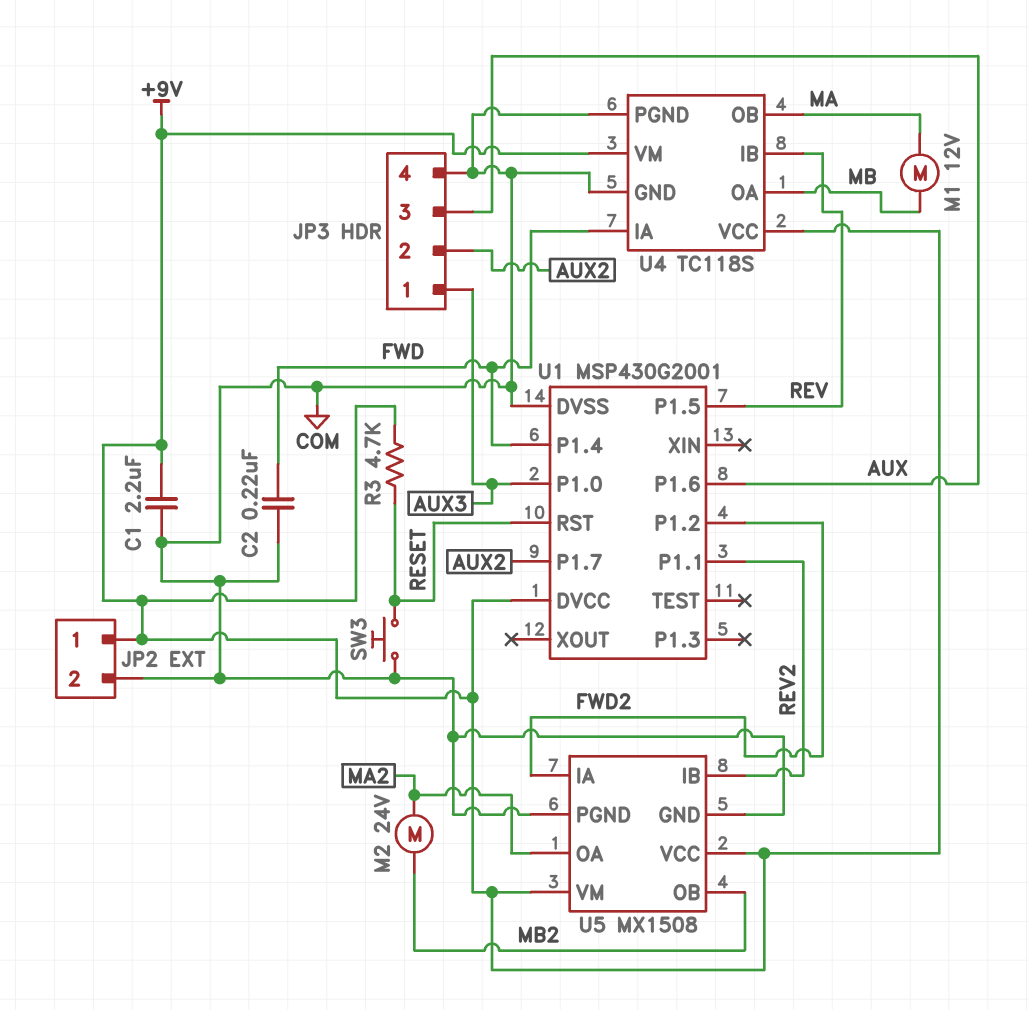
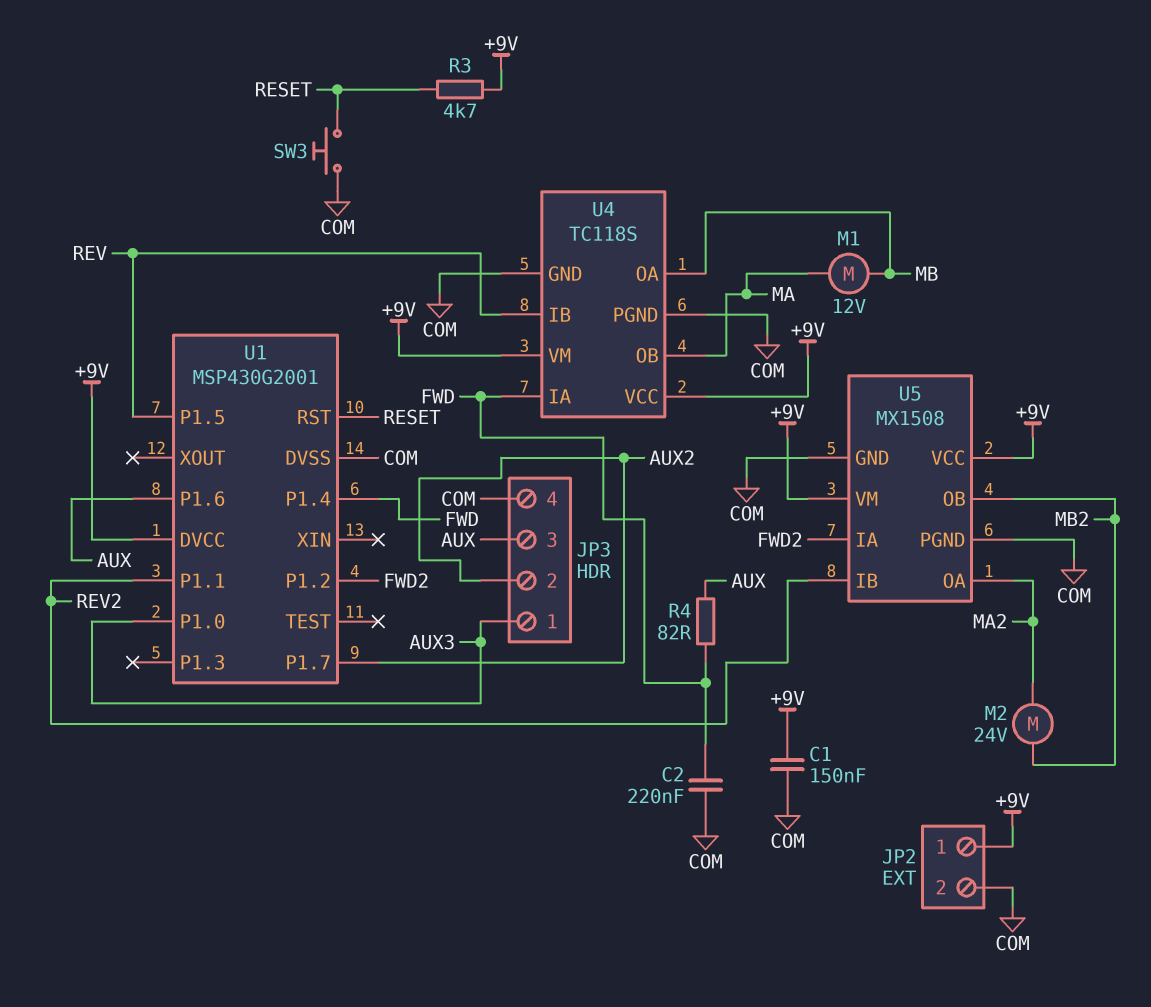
C1: 2.2uF (+9V, COM) -> 150nF (+9V, COM)
R4: none -> 82 (AUX, FWD)

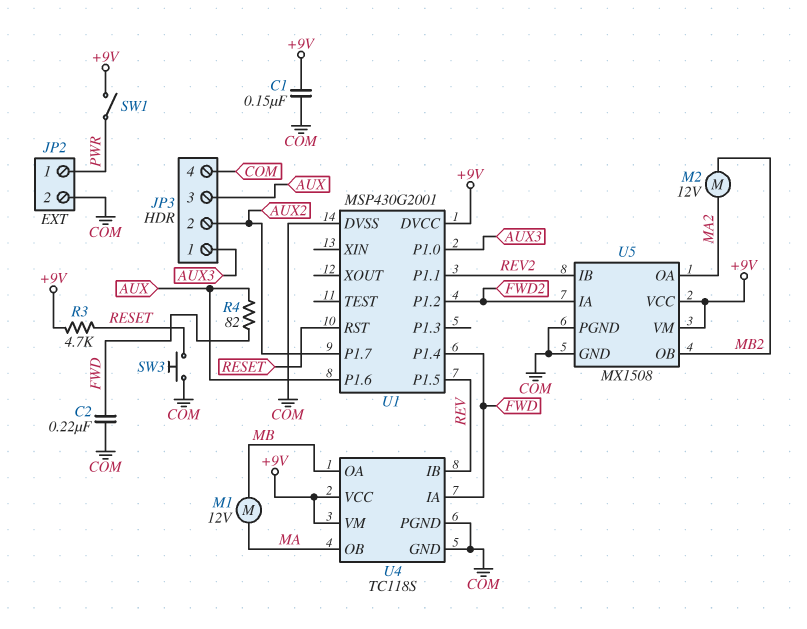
JP2 pin 1: +9V -> PWR
M2: motor 24V (MA2, MB2) -> motor 12V (MA2, MB2)
SW1: none -> switch (+9V, PWR)

